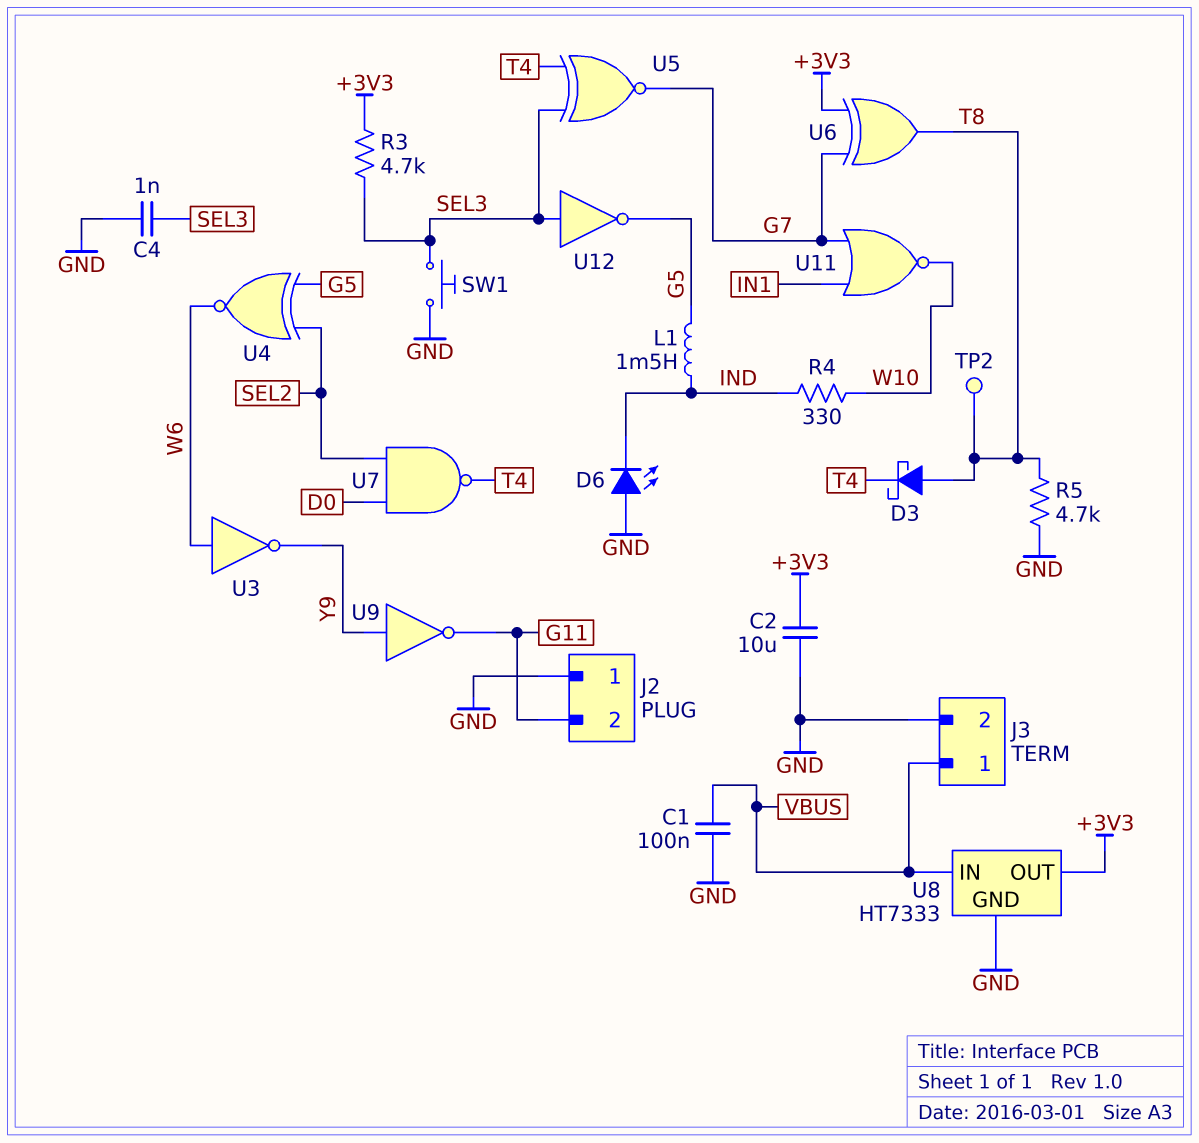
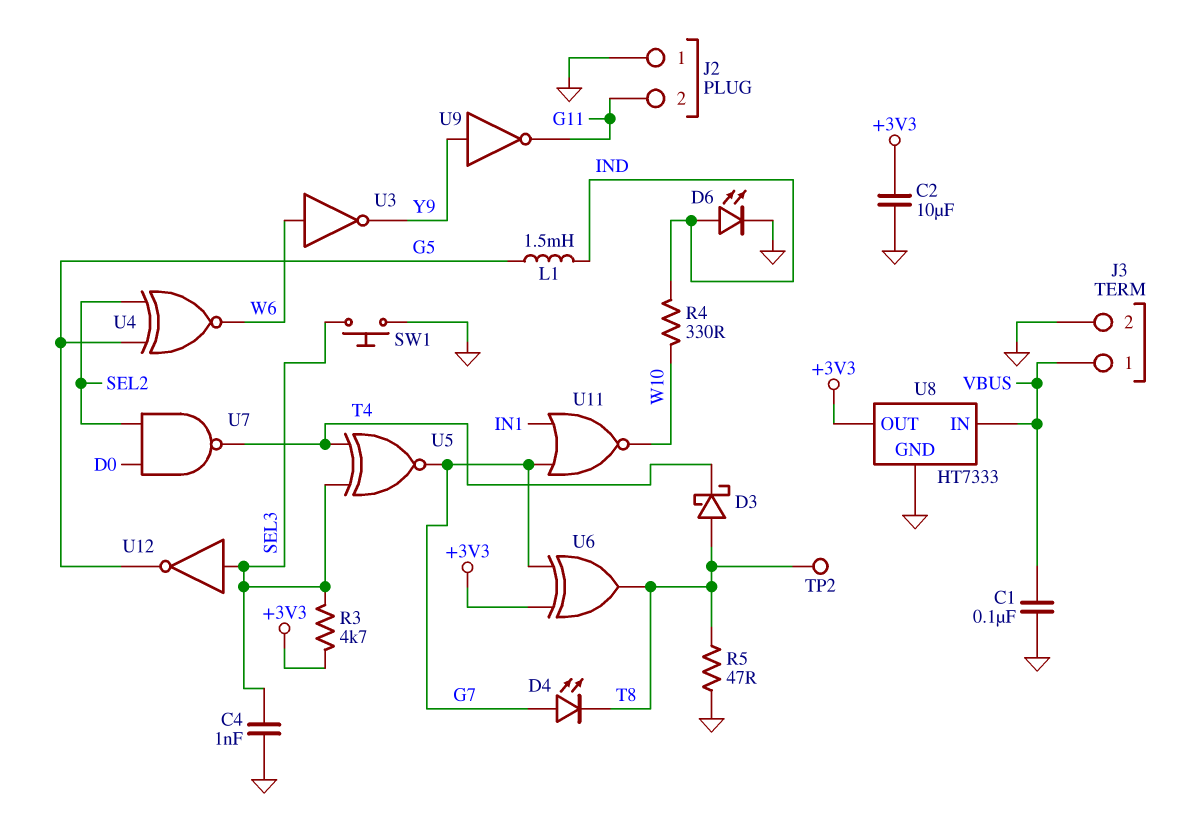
D4: none -> LED (A G7, K T8)
D6: LED (A GND, K IND) -> LED (A IND, K GND)
R5: 4.7k (GND, T8) -> 47 (GND, T8)

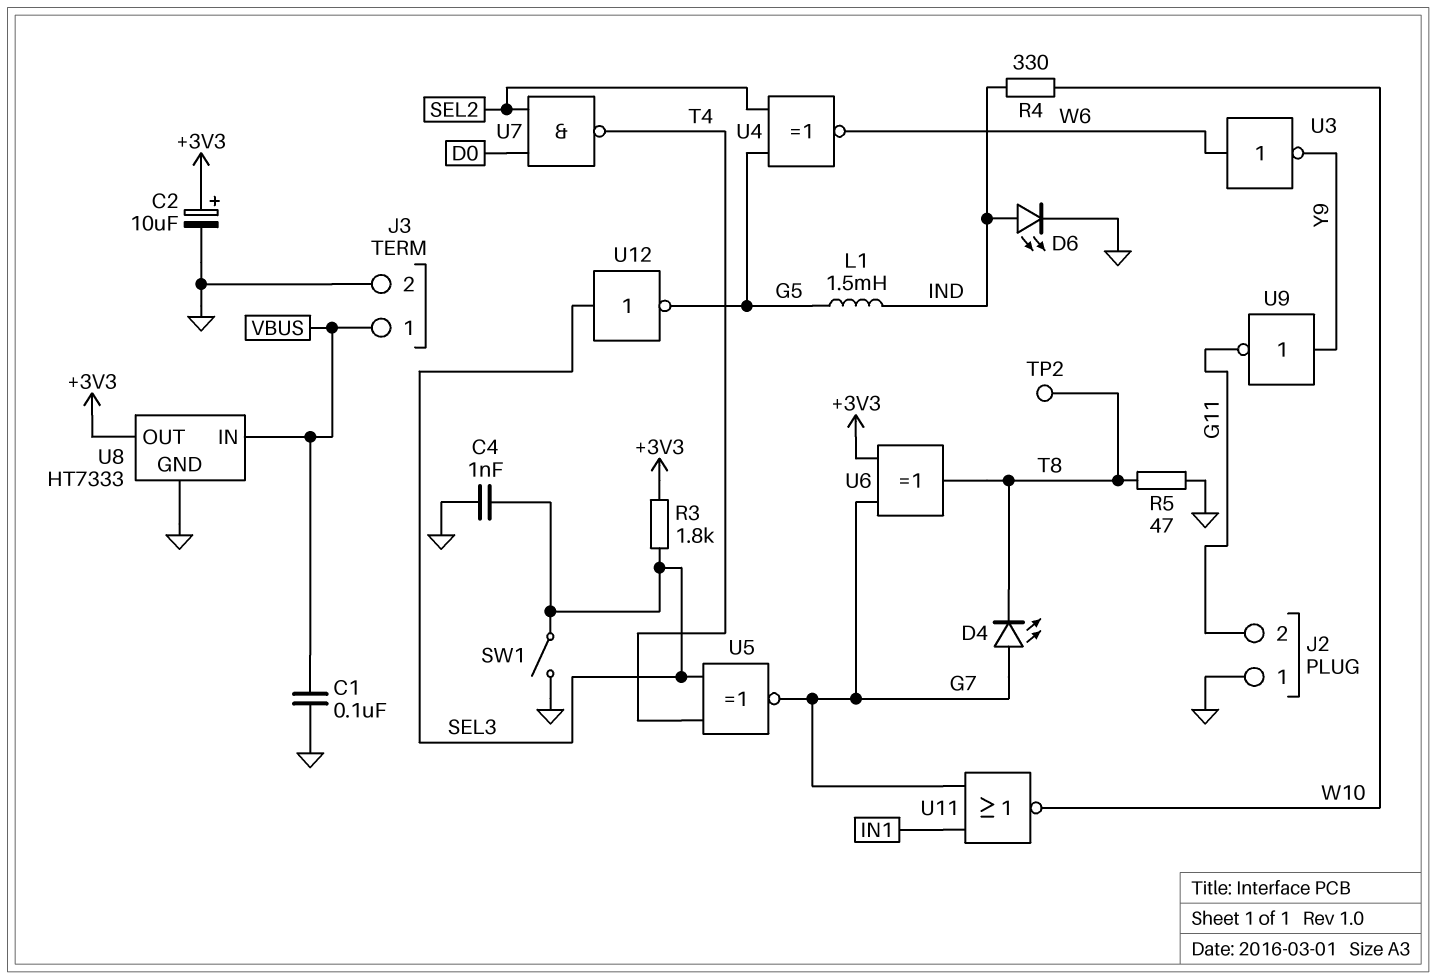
C2: 10uF (+3V3, GND) -> 10uF (plus +3V3, minus GND)
D3: schottky (A T8, K T4) -> none
R3: 4.7k (+3V3, SEL3) -> 1.8k (+3V3, SEL3)
SW1: button (GND, SEL3) -> switch (GND, SEL3)

